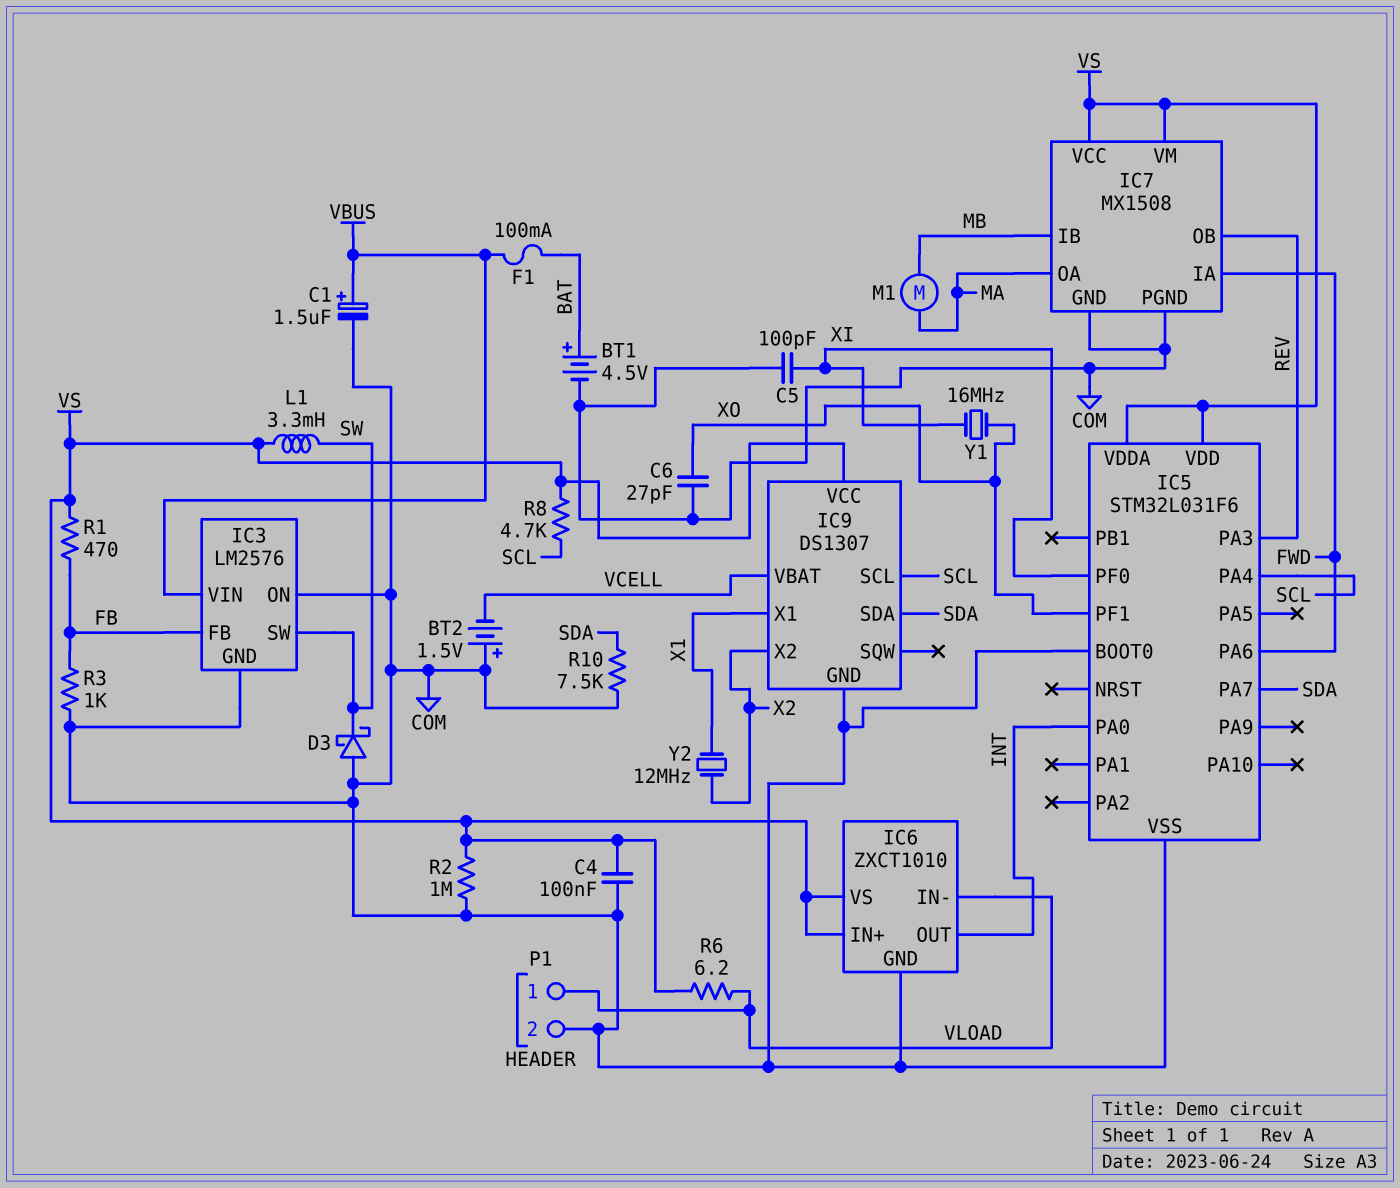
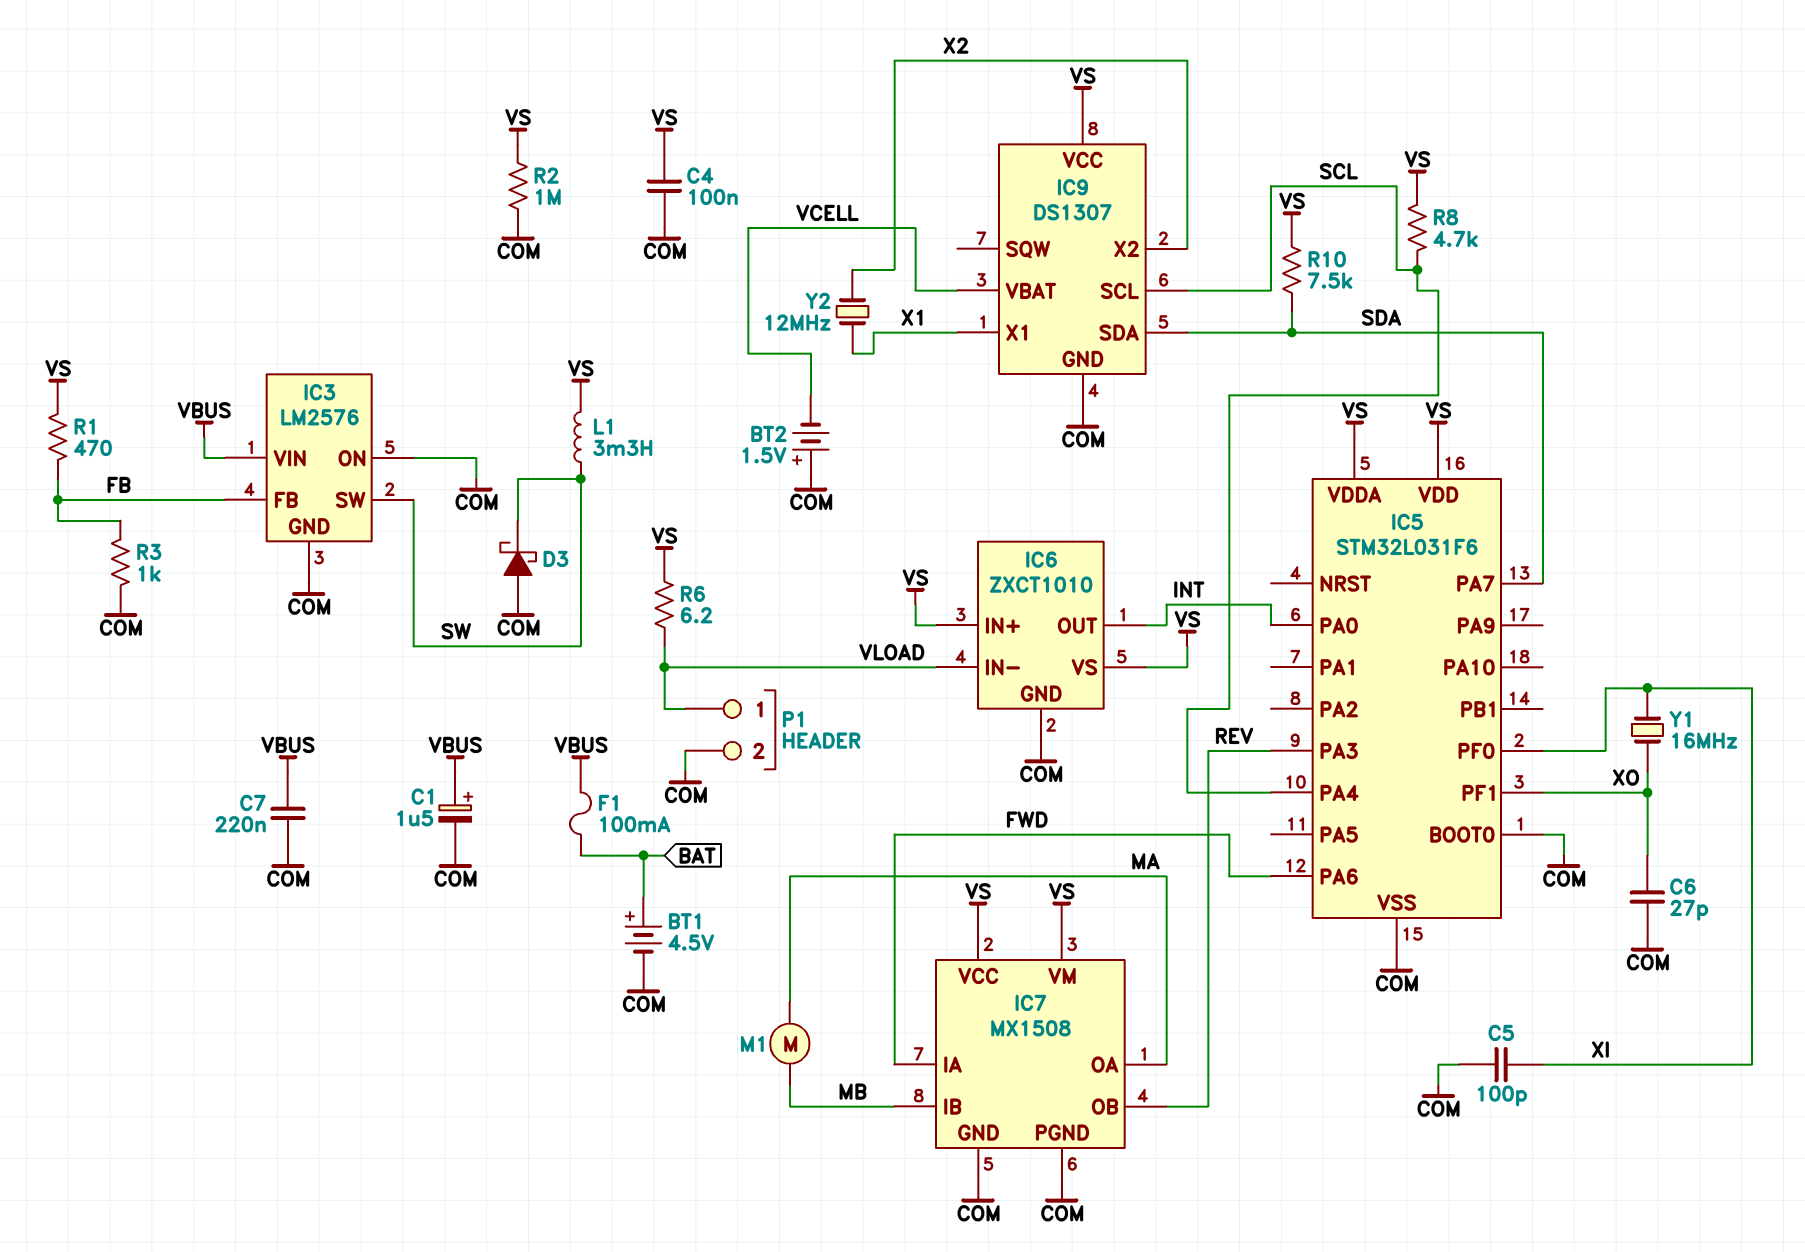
C7: none -> 220nF (COM, VBUS)
R10: 7.5k (COM, SDA) -> 7.5k (SDA, VS)

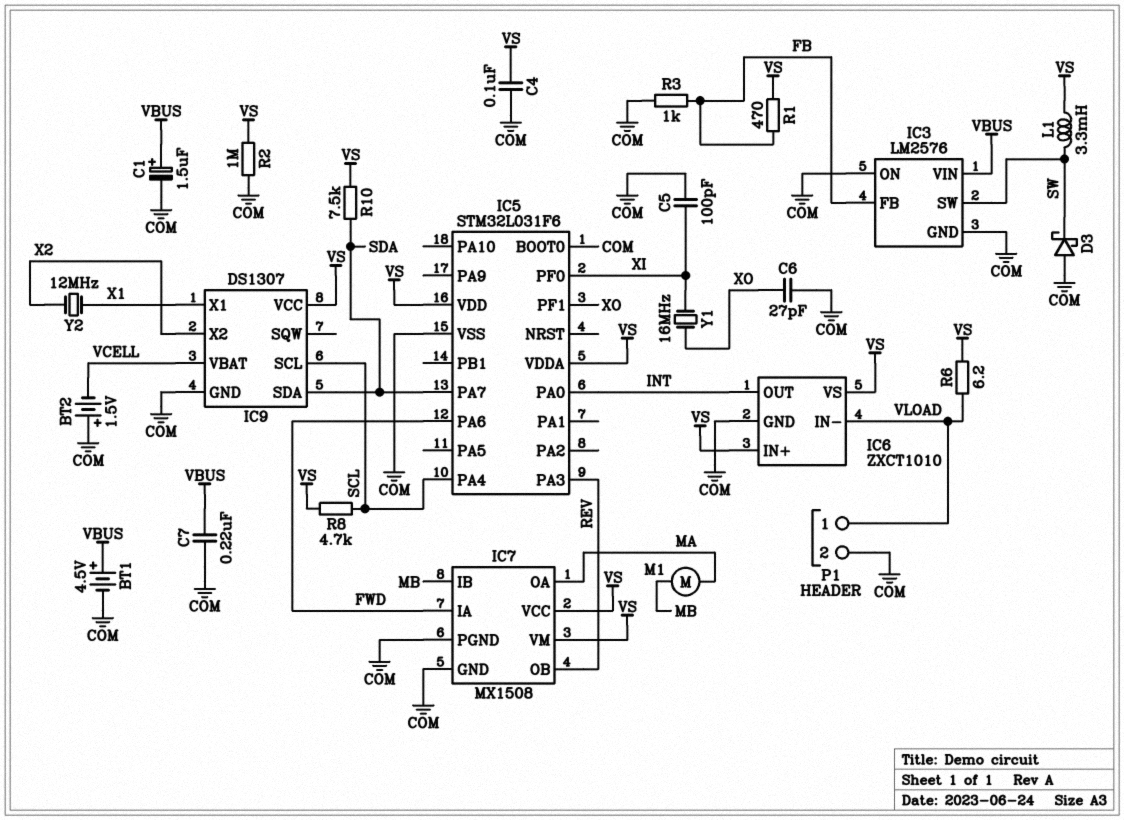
BT1: 4.5V (plus BAT, minus COM) -> 4.5V (plus VBUS, minus COM)
F1: 100mA (BAT, VBUS) -> none

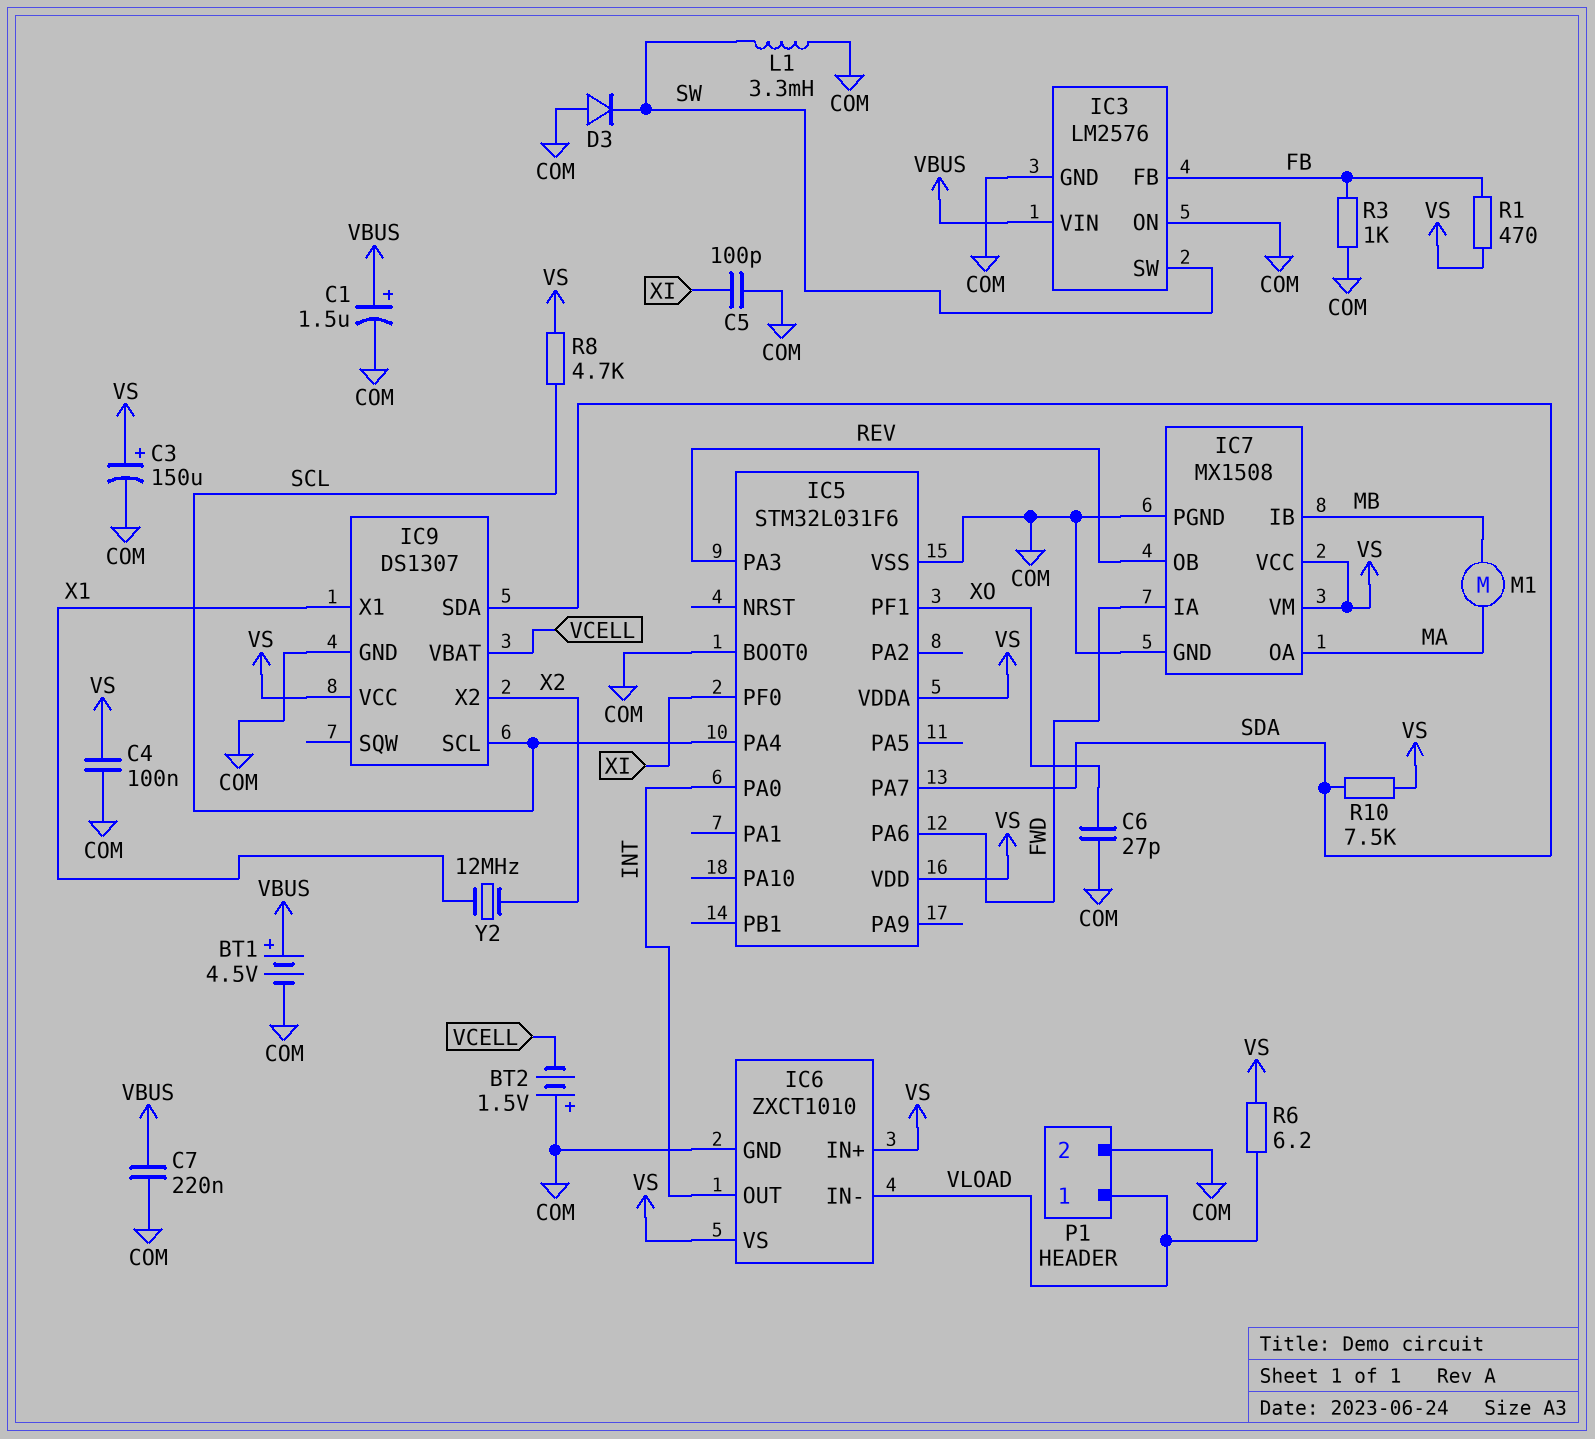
C3: none -> 150uF (plus VS, minus COM)
D3: schottky (A COM, K SW) -> diode (A COM, K SW)
L1: 3.3mH (SW, VS) -> 3.3mH (COM, SW)
R2: 1M (COM, VS) -> none
Y1: 16MHz (XI, XO) -> none

